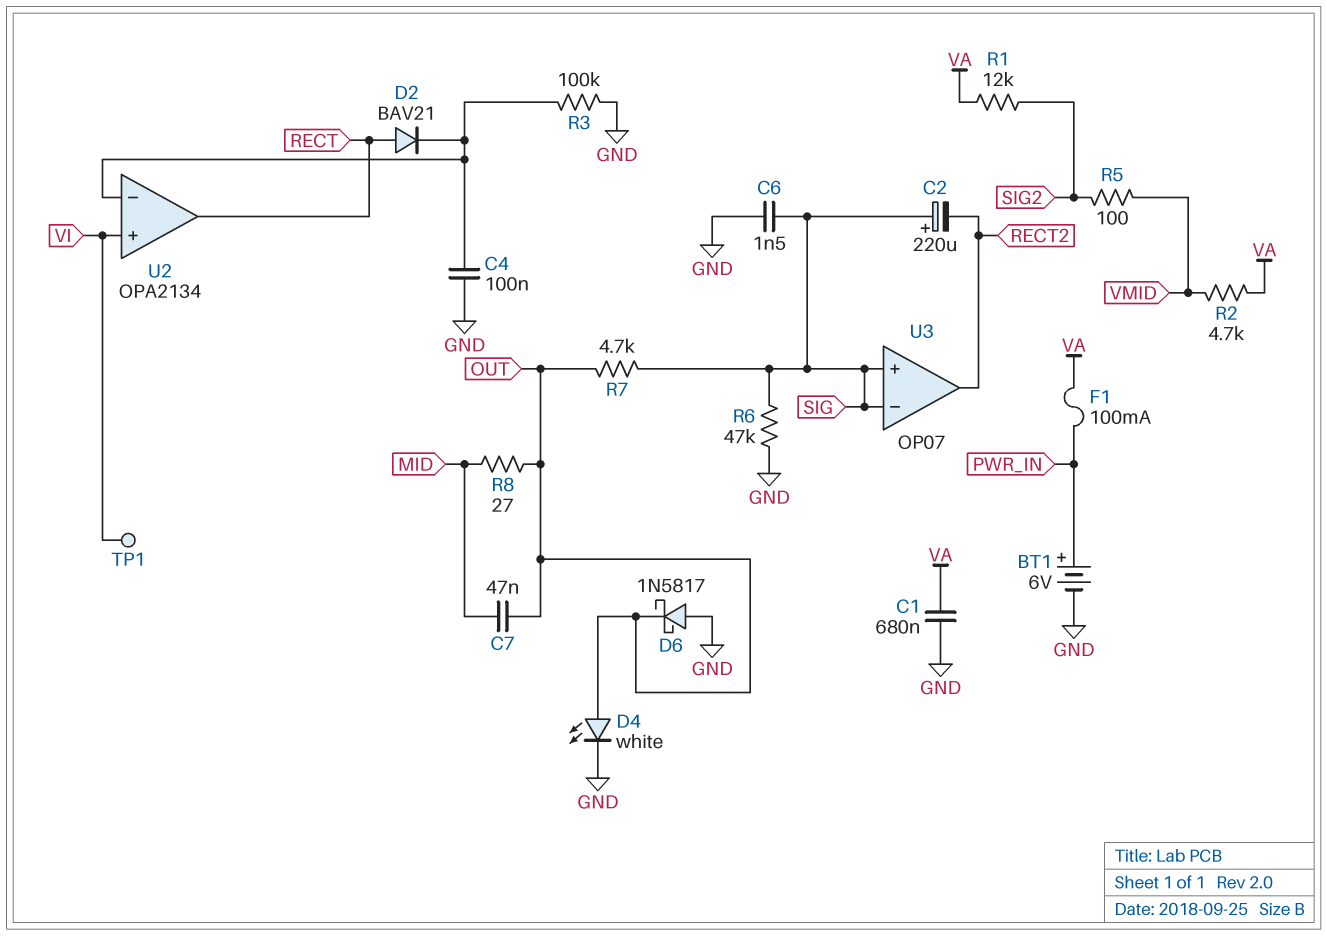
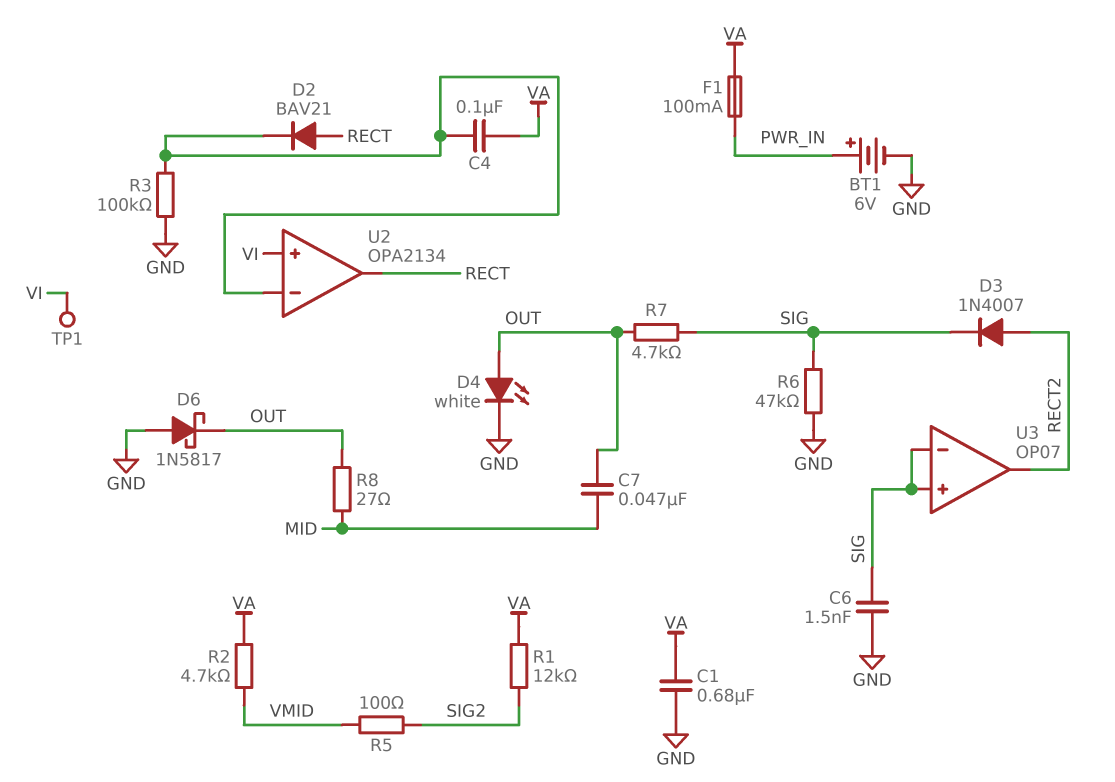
C2: 220uF (plus SIG, minus RECT2) -> none
C4: 100nF (GND, U2/in-) -> 100nF (U2/in-, VA)
D3: none -> diode 1N4007 (A RECT2, K SIG)

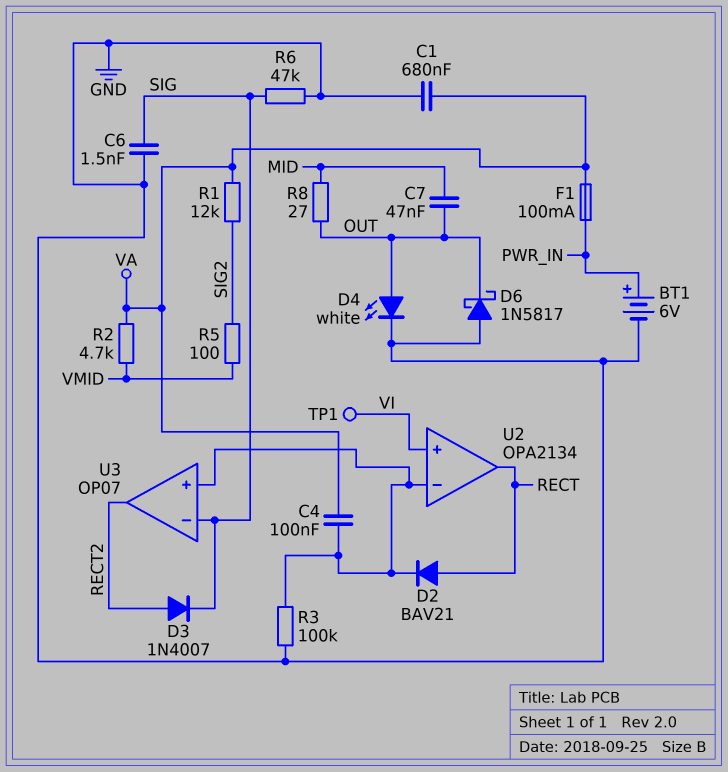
R7: 4.7k (OUT, SIG) -> none
U3 pin in+: SIG -> U2/in-

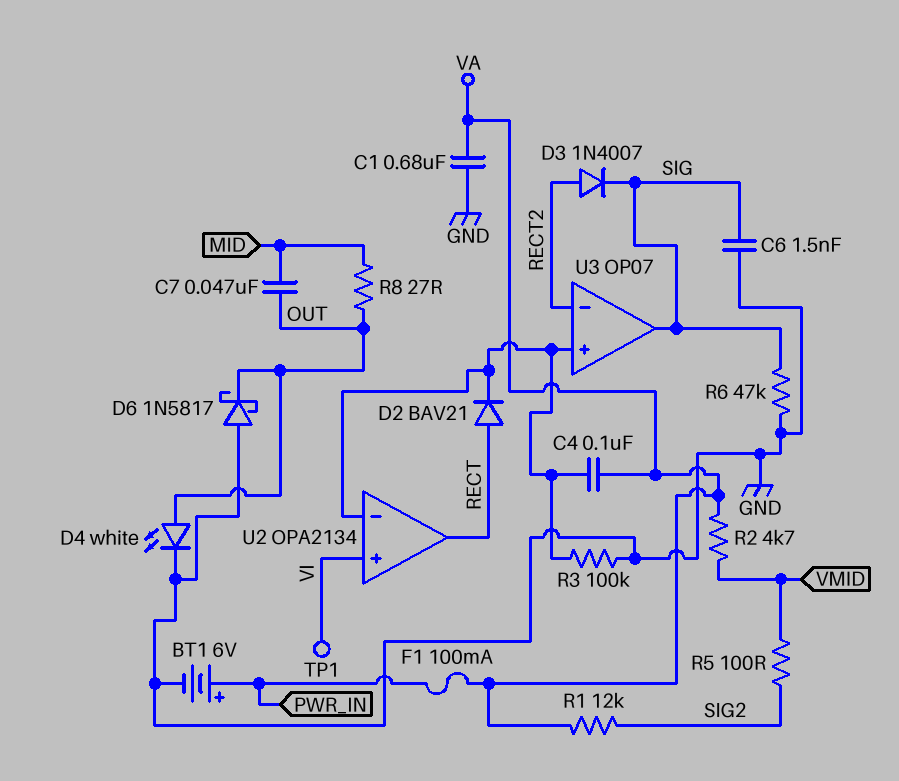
U3 pin in-: SIG -> RECT2
U3 pin out: RECT2 -> SIG

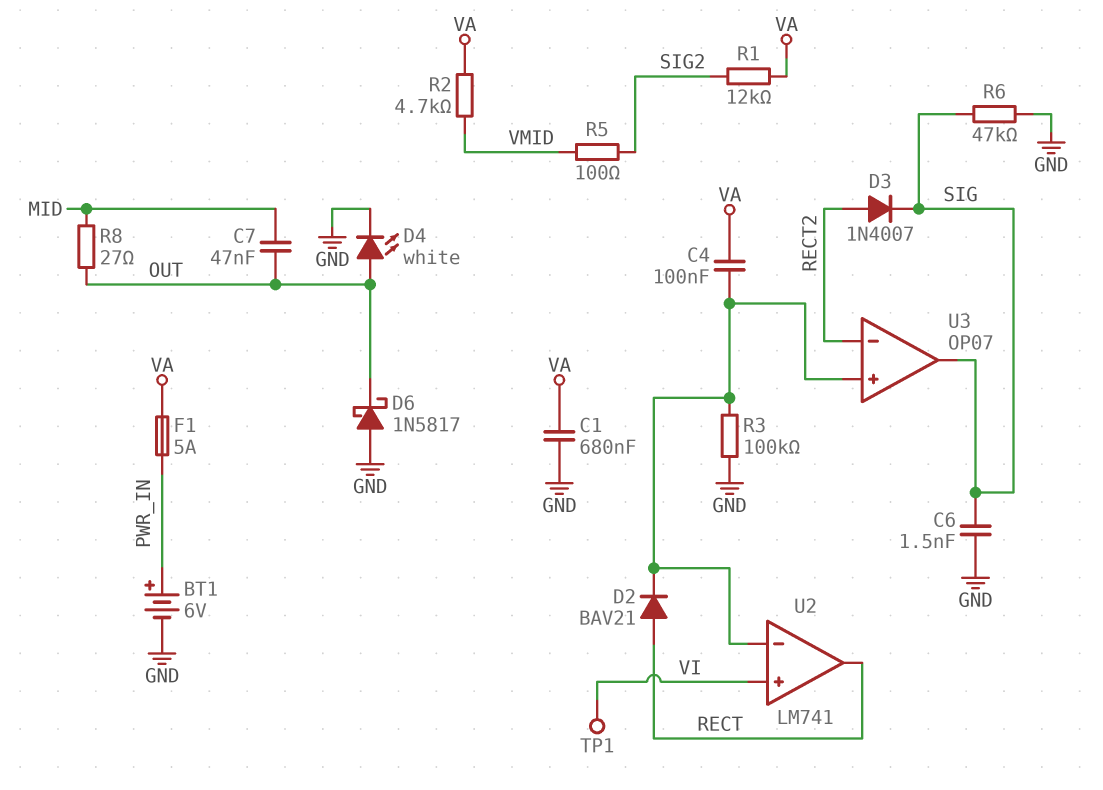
F1: 100mA (PWR_IN, VA) -> 5A (PWR_IN, VA)
U2: OPA2134 -> LM741

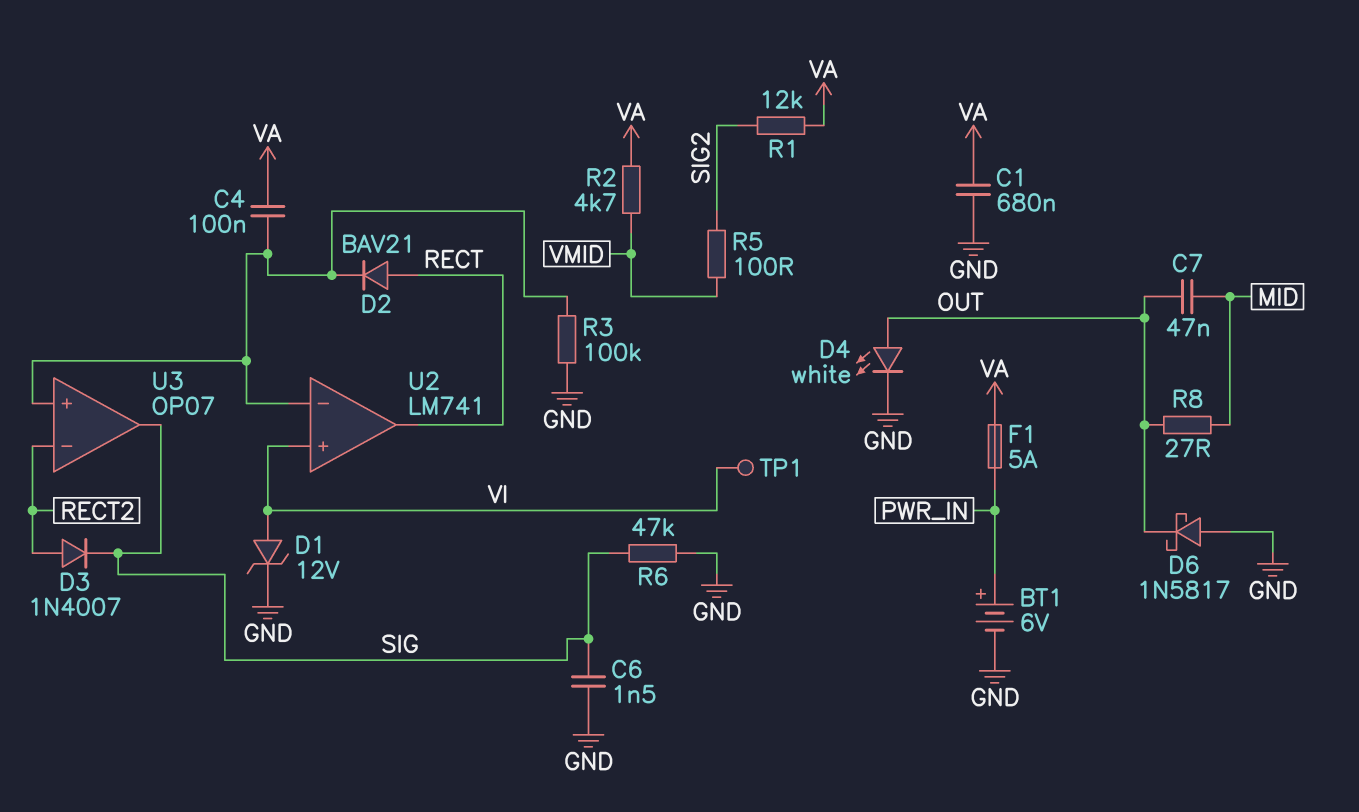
D1: none -> zener 12V (A VI, K GND)

